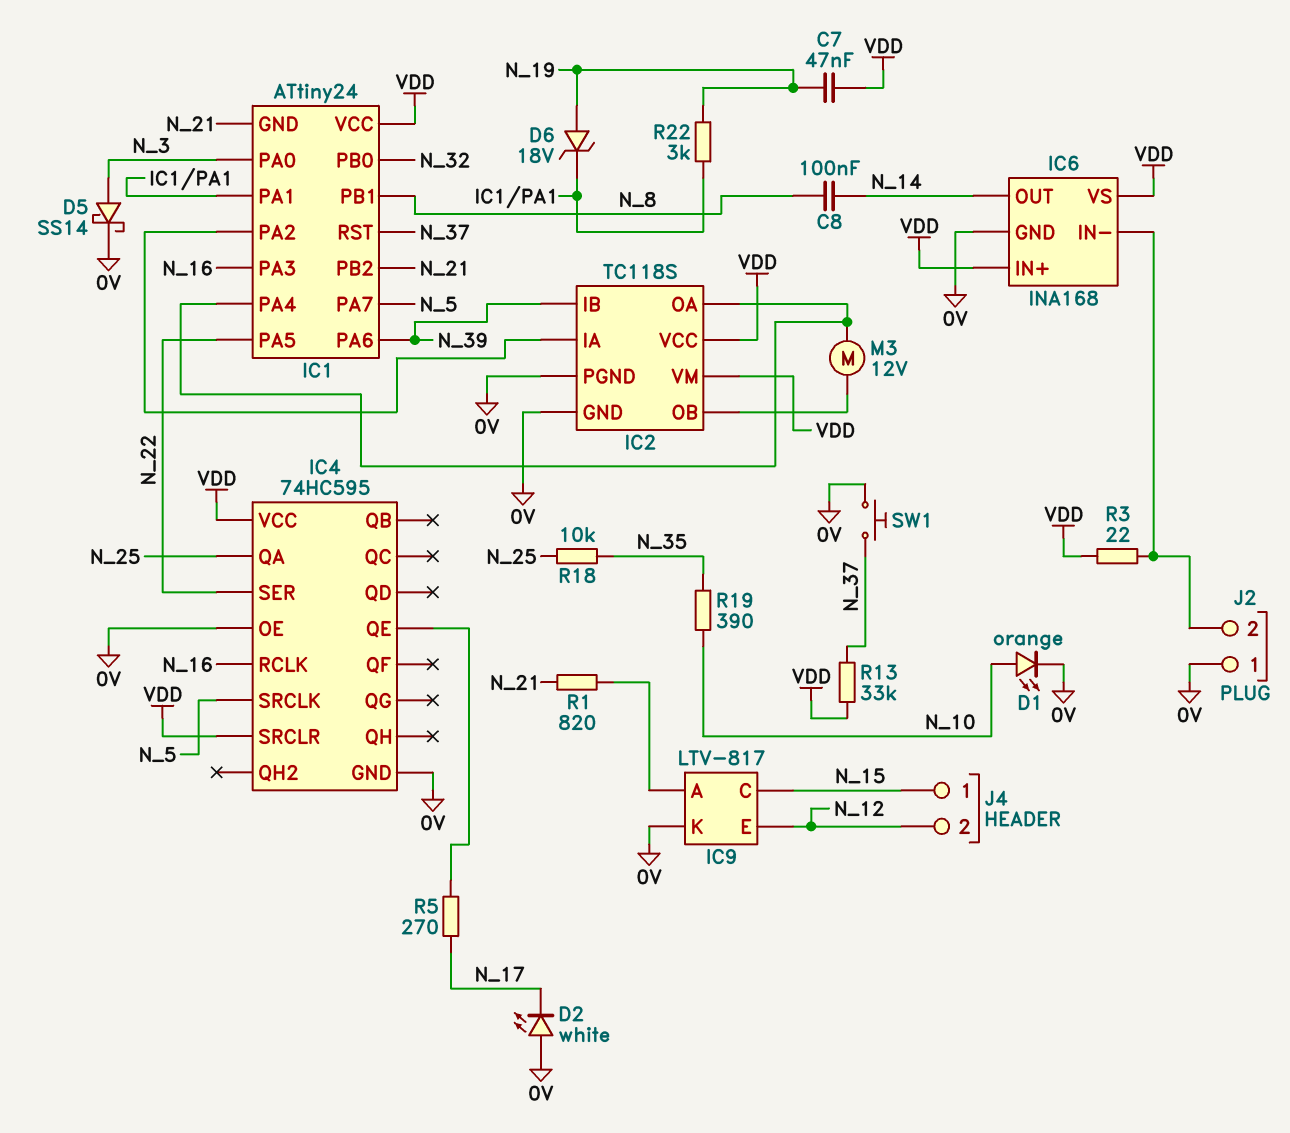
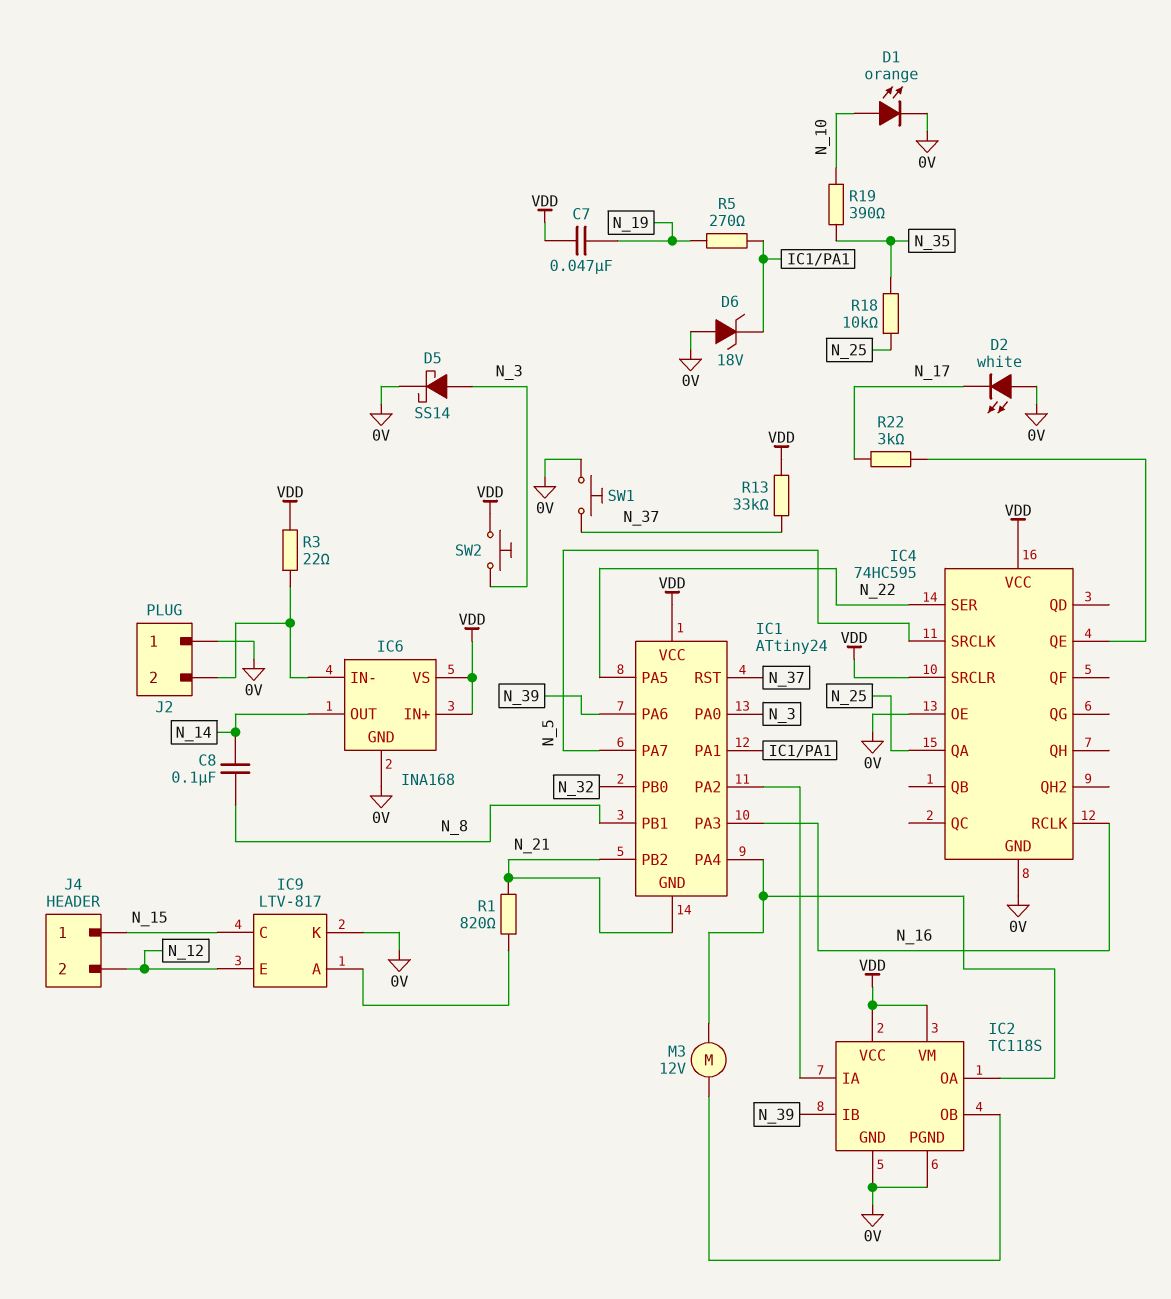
D6: zener 18V (A N_19, K IC1/PA1) -> zener 18V (A 0V, K IC1/PA1)
R5: 270 (IC4/QE, N_17) -> 270 (IC1/PA1, N_19)
R22: 3k (IC1/PA1, N_19) -> 3k (IC4/QE, N_17)
SW2: none -> button (N_3, VDD)

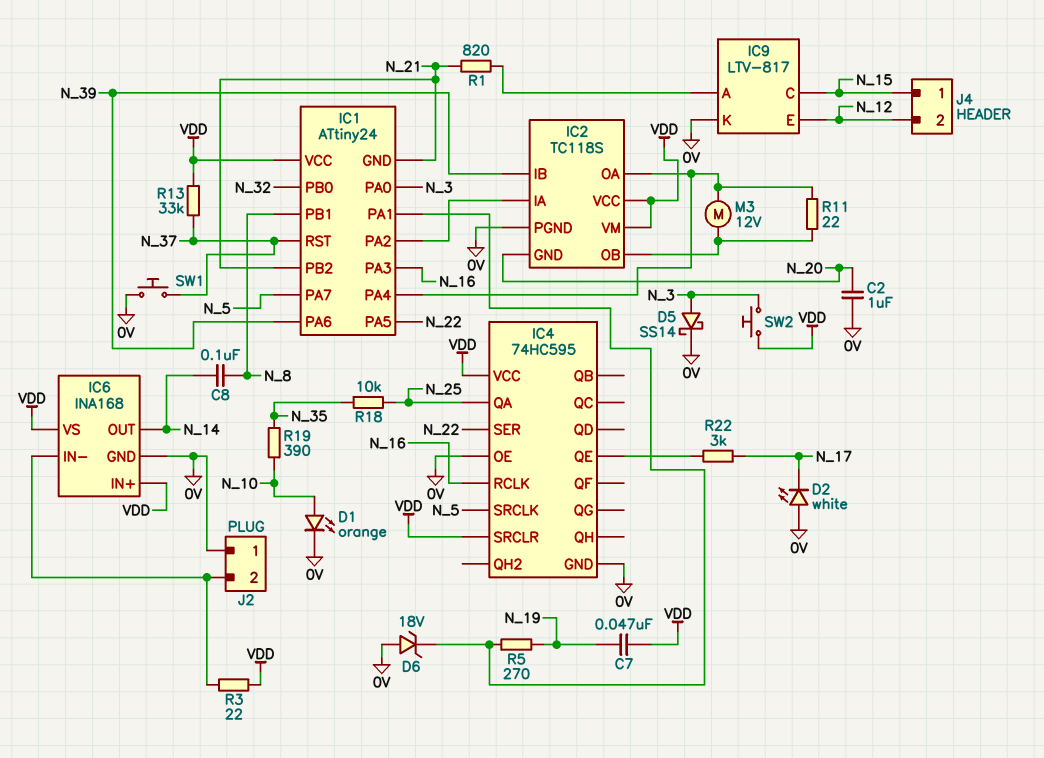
C2: none -> 1uF (0V, N_20)
IC2 pin GND: 0V -> N_20
R11: none -> 22 (IC1/PA4, IC2/OB)

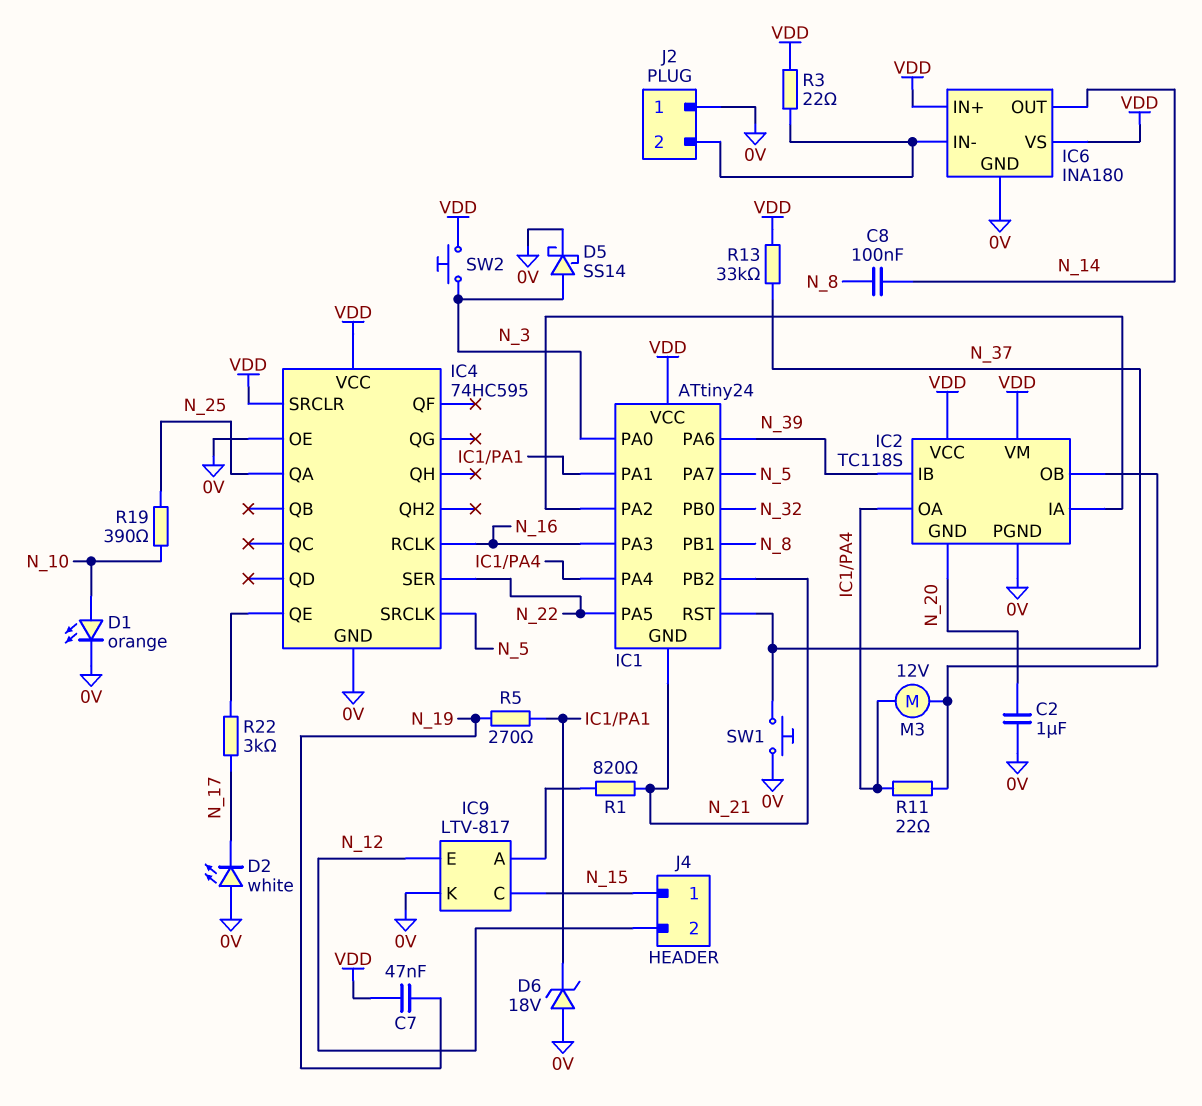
IC6: INA168 -> INA180
R18: 10k (N_25, N_35) -> none
R19: 390 (N_10, N_35) -> 390 (N_10, N_25)

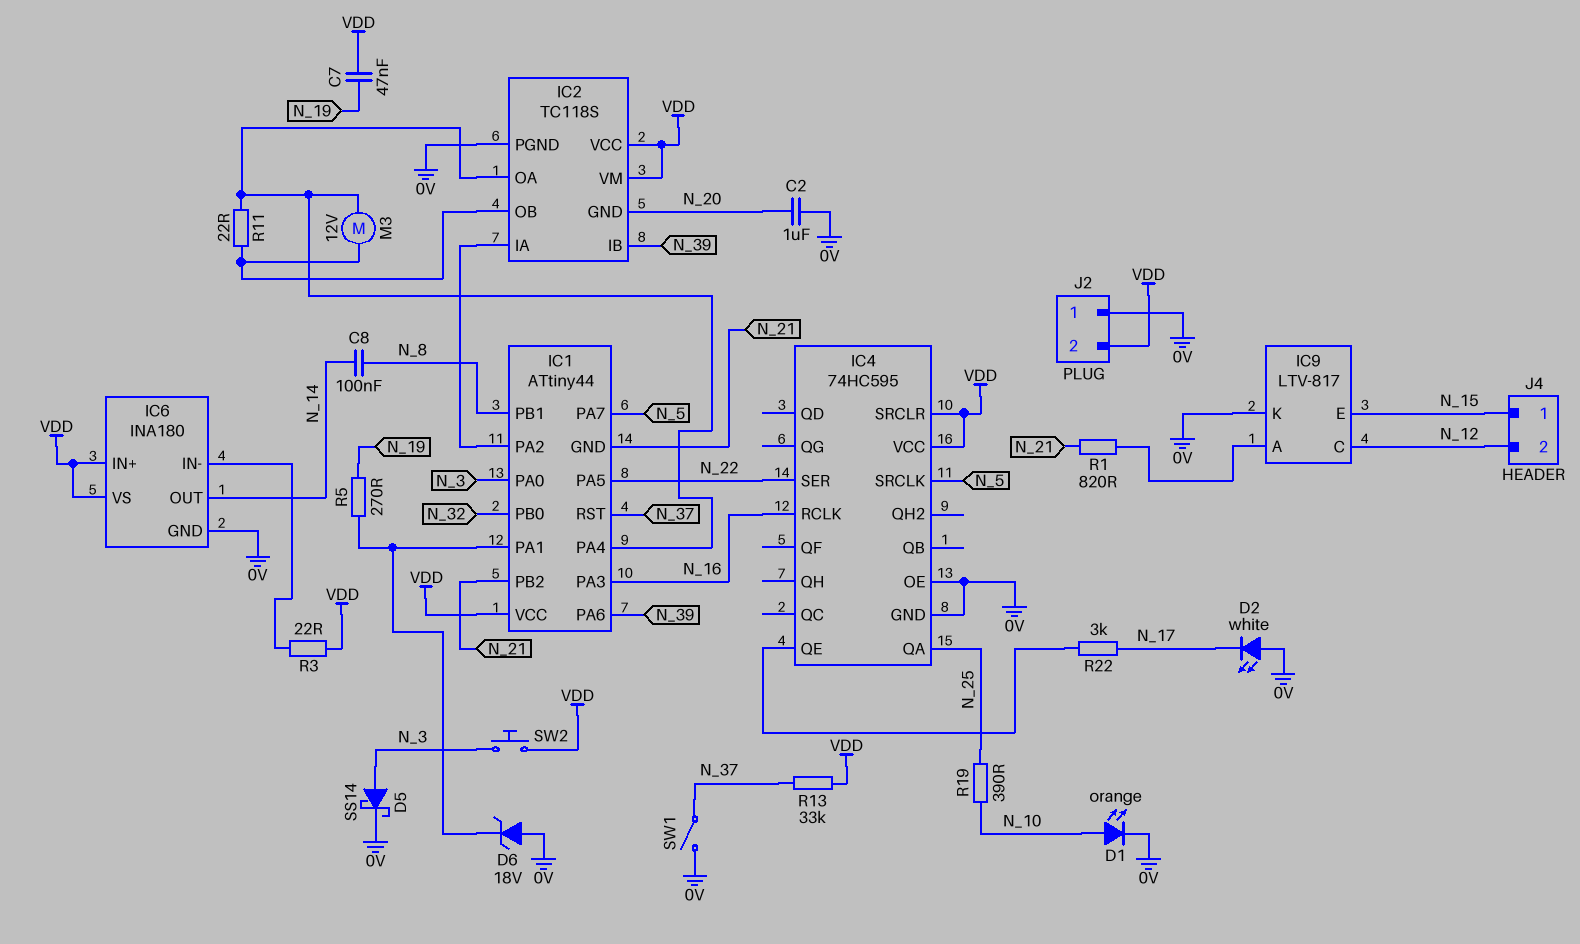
IC1: ATtiny24 -> ATtiny44
IC9 pin C: N_15 -> N_12
IC9 pin E: N_12 -> N_15
J2 pin 2: IC6/IN- -> VDD
SW1: button (0V, N_37) -> switch (0V, N_37)

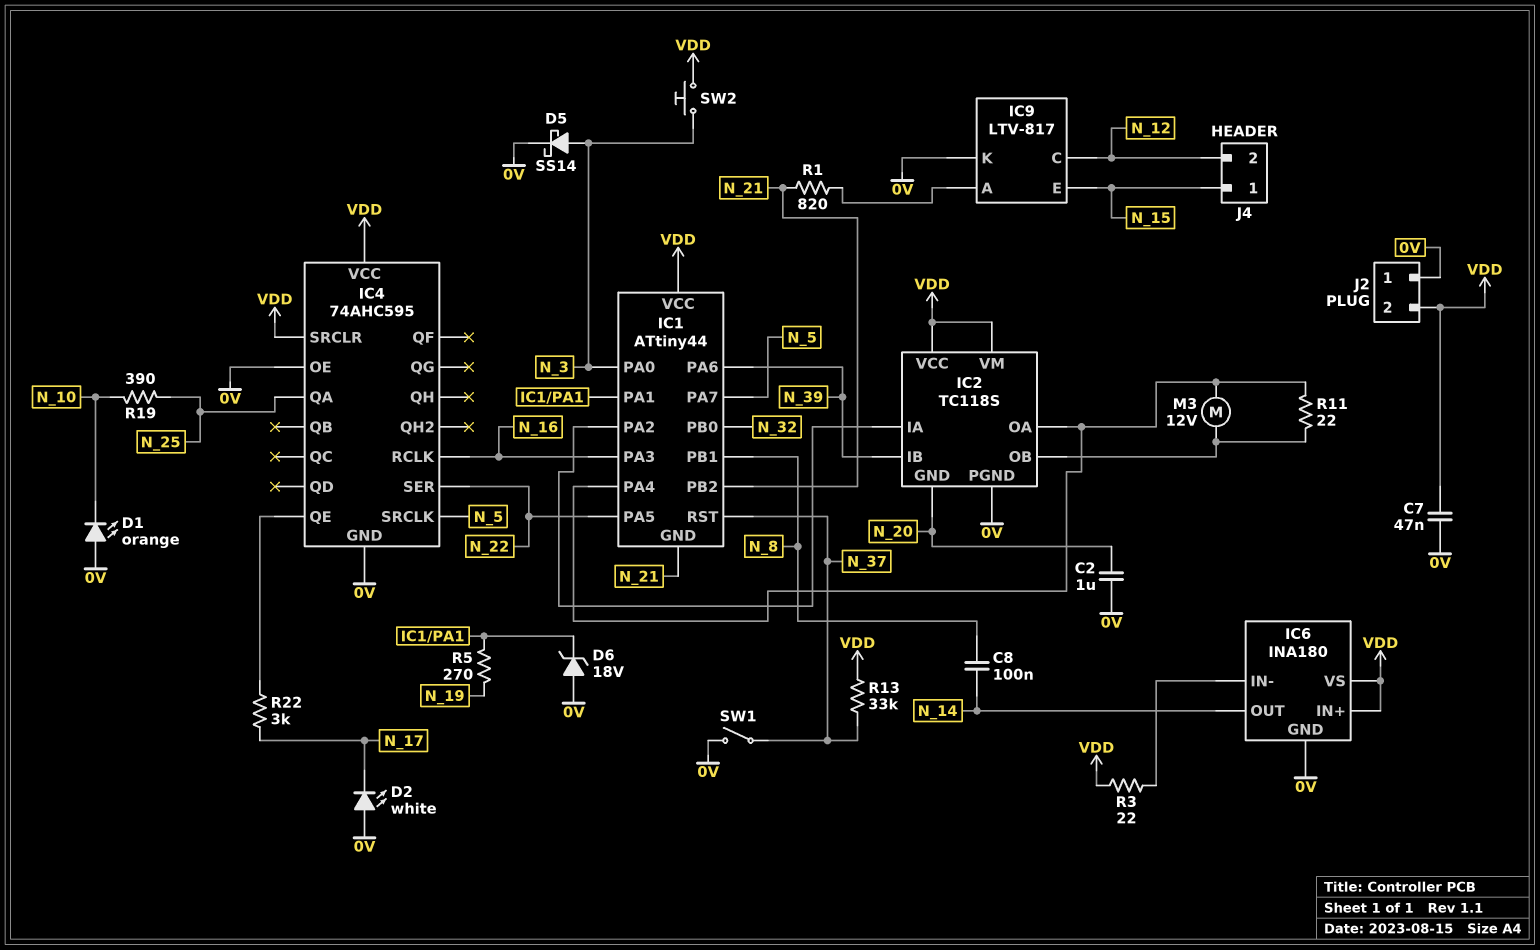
C7: 47nF (N_19, VDD) -> 47nF (0V, VDD)
D1: LED orange (A N_10, K 0V) -> LED orange (A 0V, K N_10)
IC4: 74HC595 -> 74AHC595

